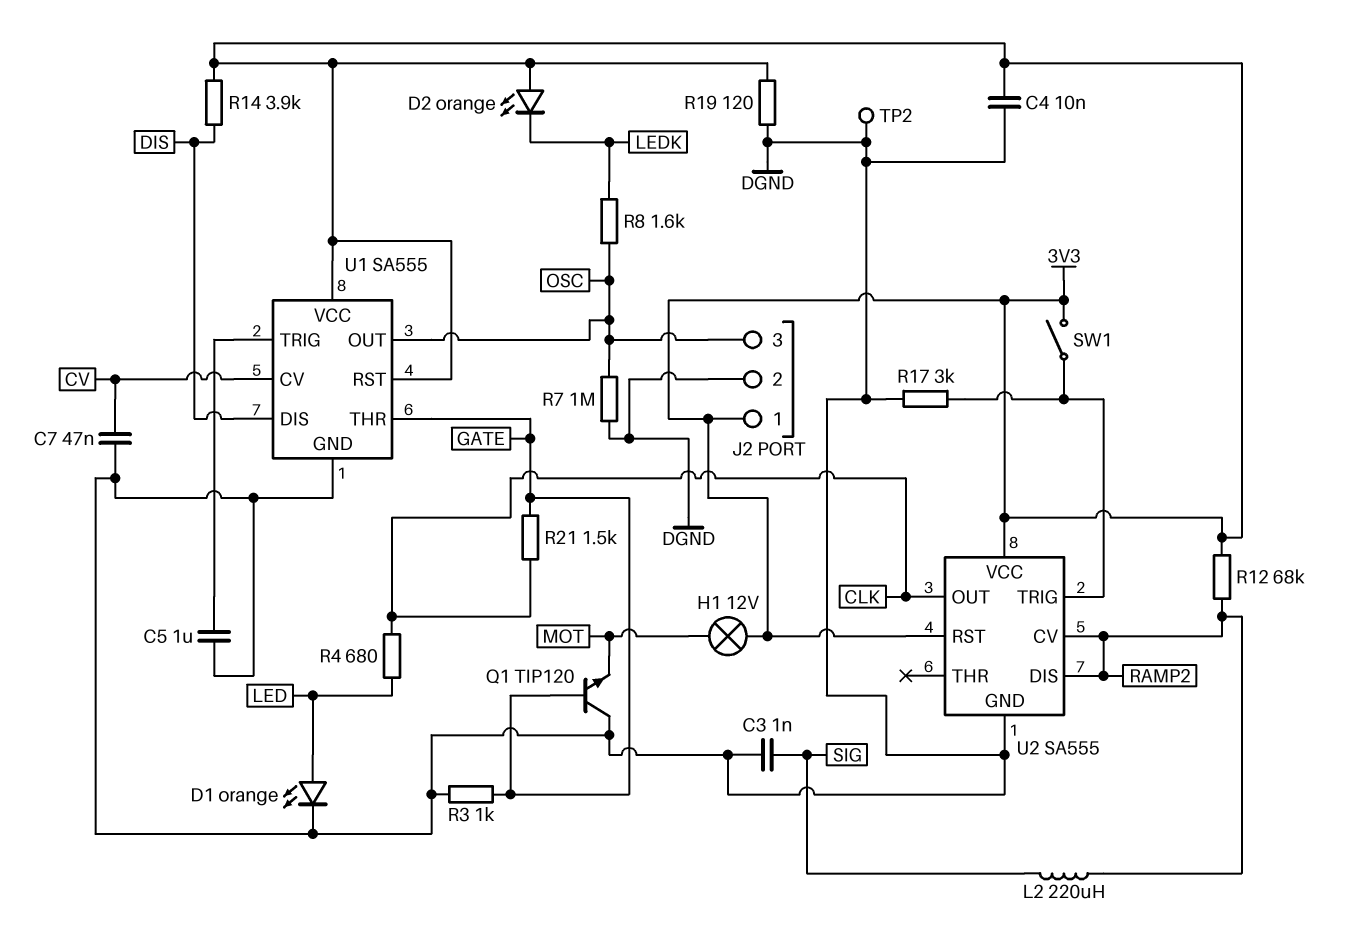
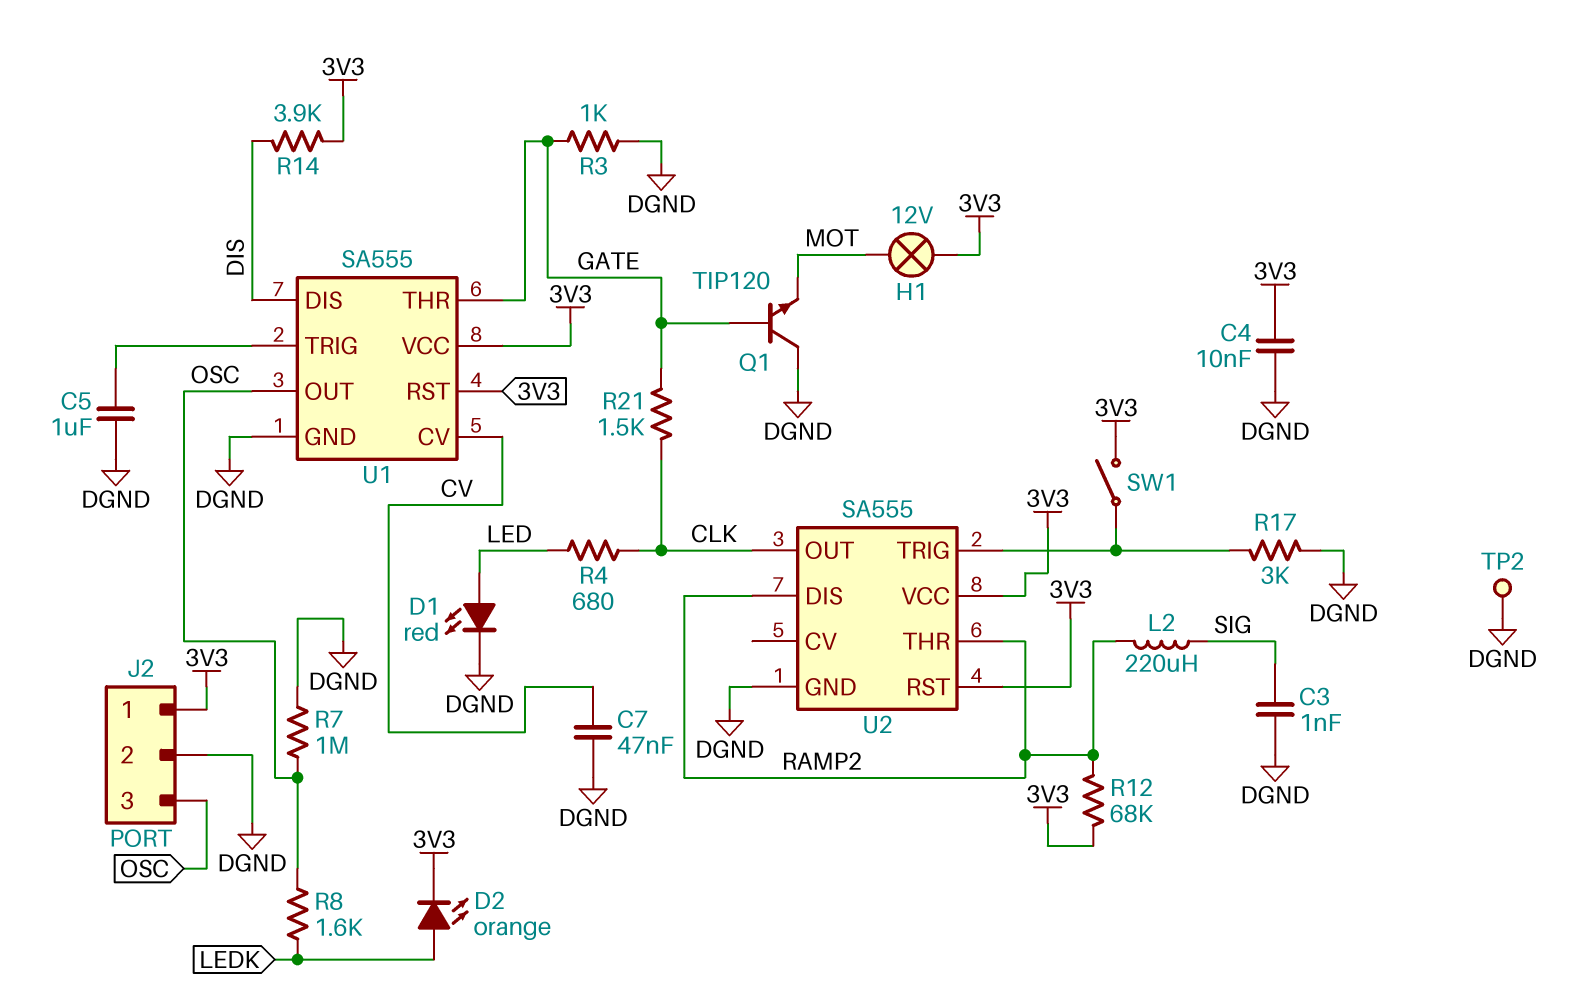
D1: LED orange (A LED, K DGND) -> LED red (A LED, K DGND)
D2: LED orange (A 3V3, K LEDK) -> LED orange (A LEDK, K 3V3)
R19: 120 (3V3, DGND) -> none
U2 pin CV: RAMP2 -> none
U2 pin THR: none -> RAMP2

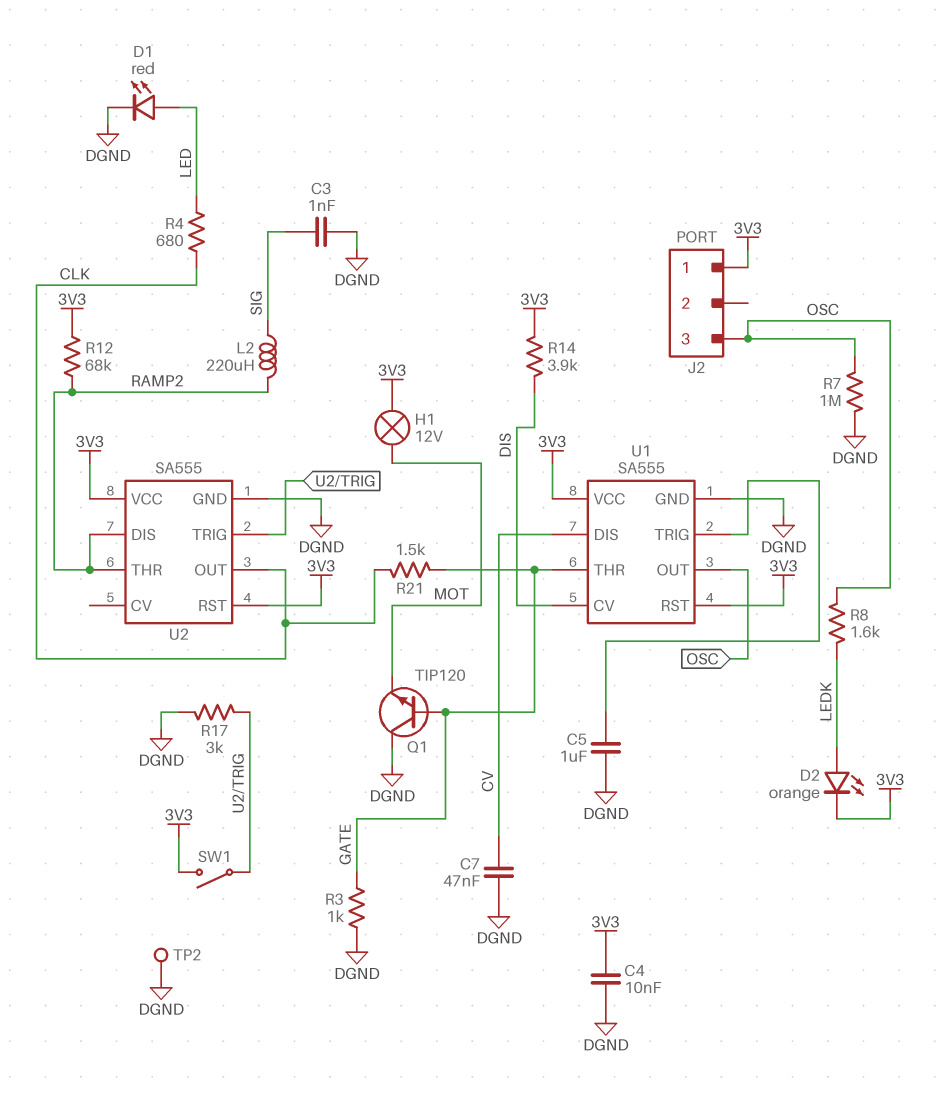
J2 pin 2: DGND -> none
U1 pin CV: CV -> DIS
U1 pin DIS: DIS -> CV

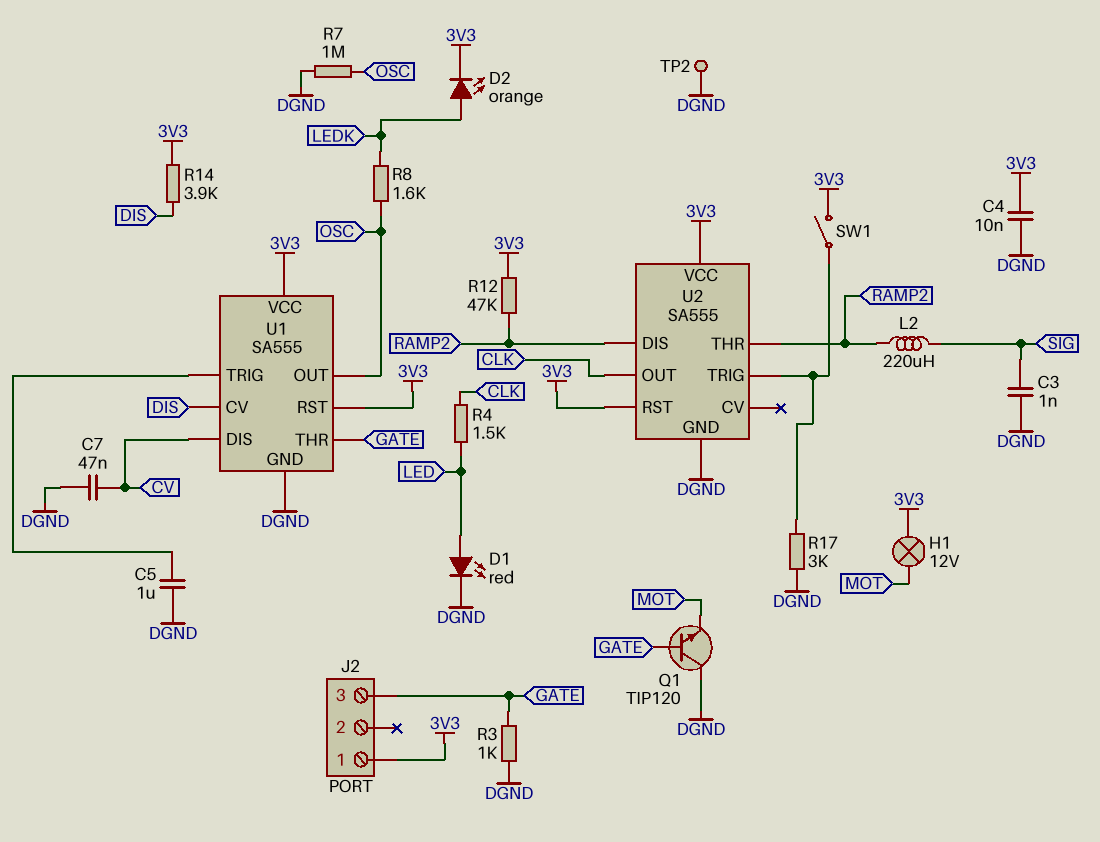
J2 pin 3: OSC -> GATE
R4: 680 (CLK, LED) -> 1.5k (CLK, LED)
R12: 68k (3V3, RAMP2) -> 47k (3V3, RAMP2)
R21: 1.5k (CLK, GATE) -> none

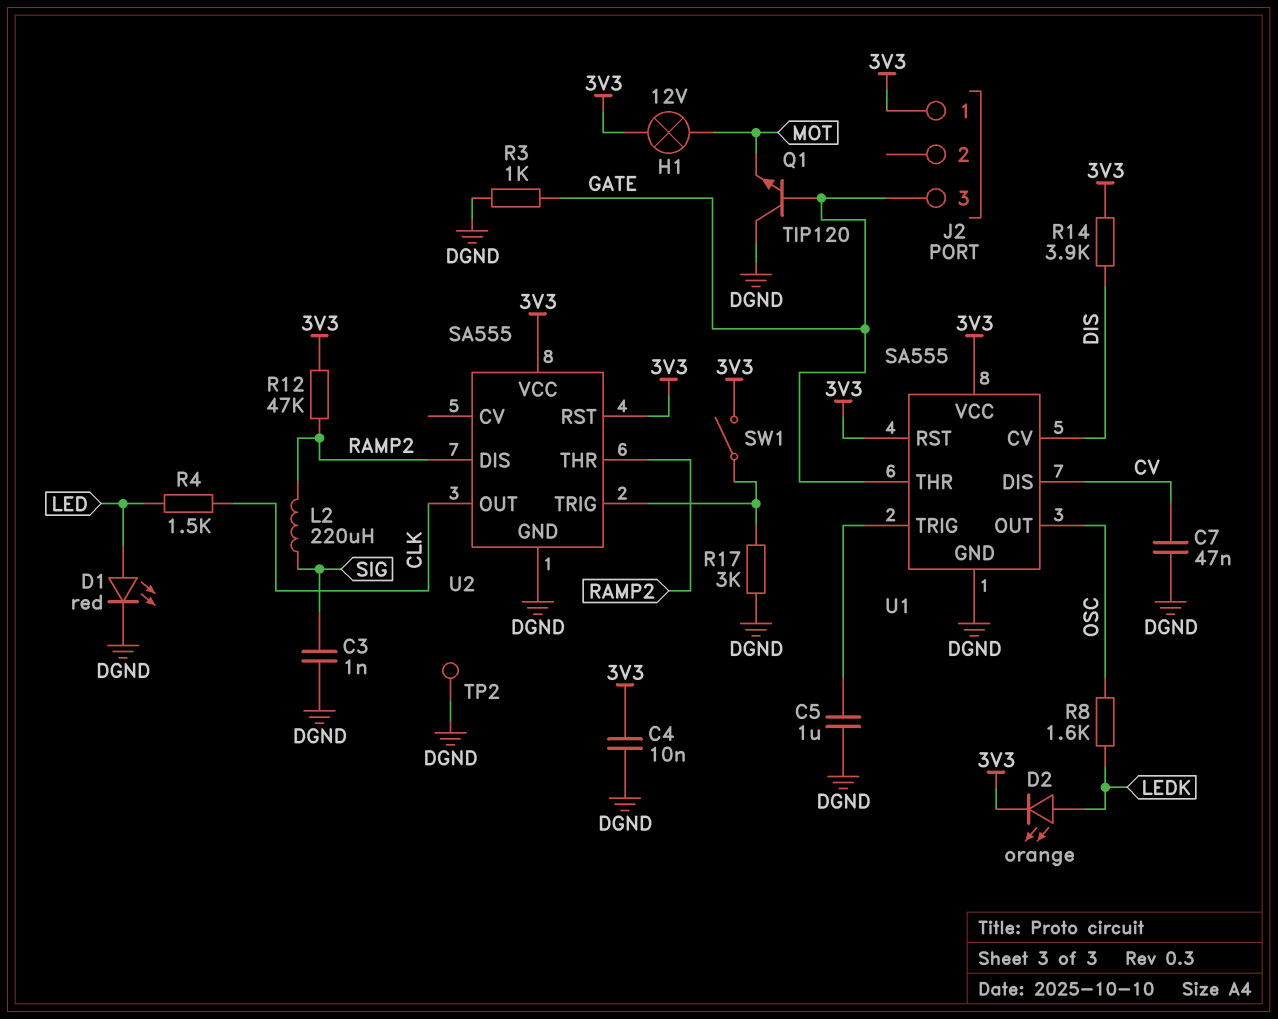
R7: 1M (DGND, OSC) -> none

